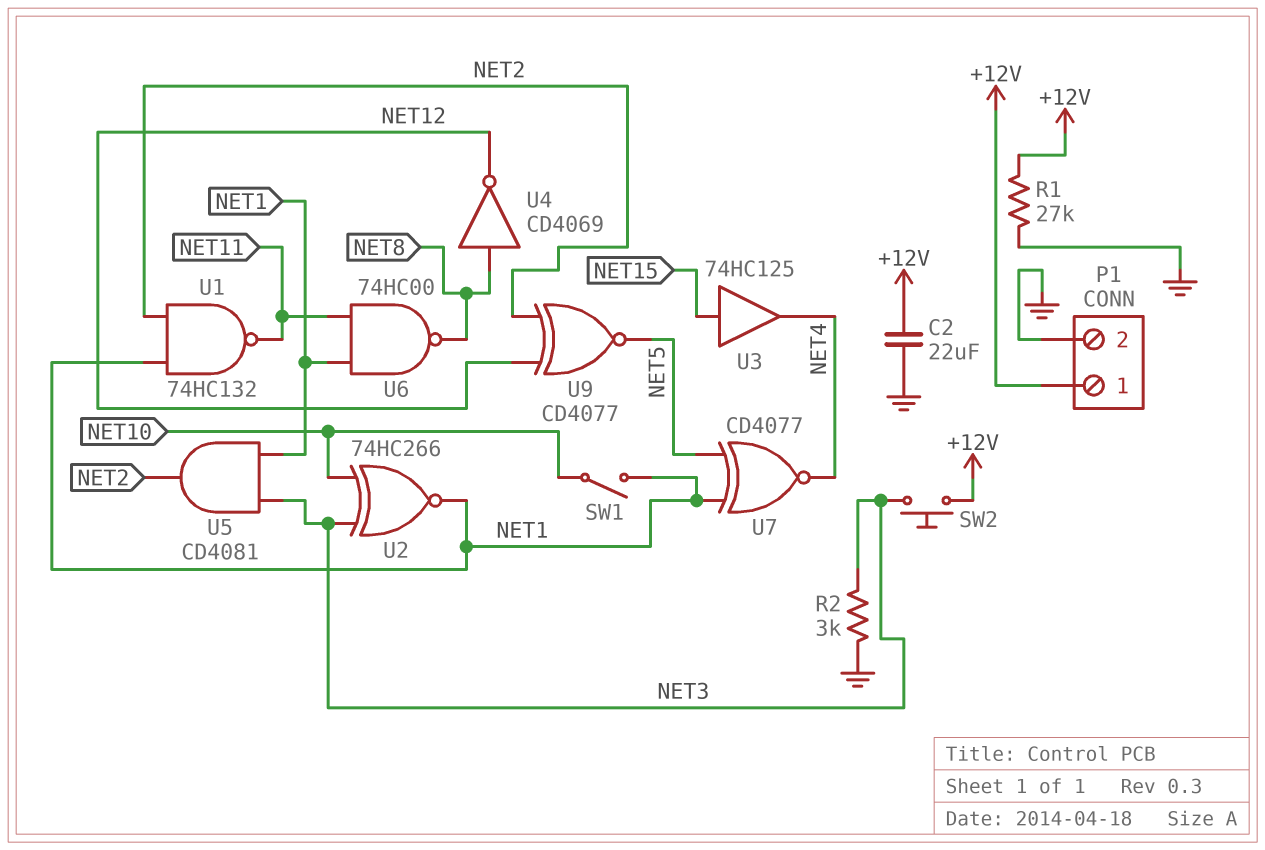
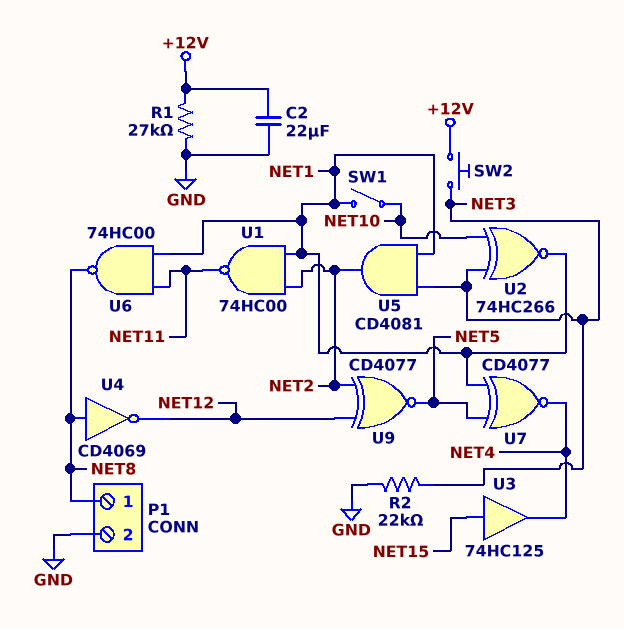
P1 pin 1: +12V -> NET8
R2: 3k (GND, NET3) -> 22k (GND, NET3)
U1: NAND 74HC132 (in NET1, in NET2, out NET11) -> NAND 74HC00 (in NET1, in NET2, out NET11)

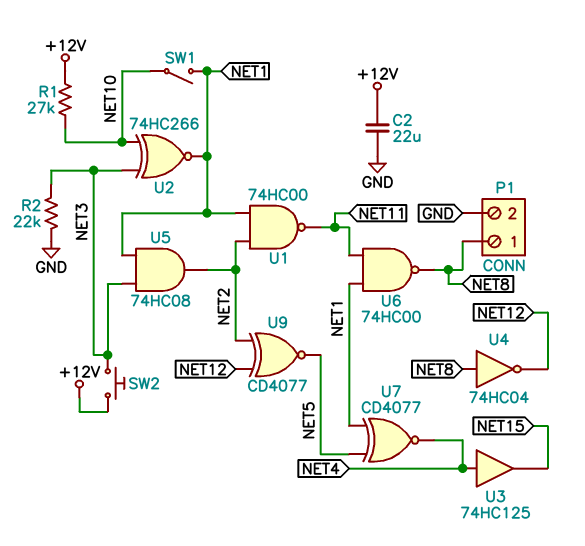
R1: 27k (+12V, GND) -> 27k (+12V, NET10)
U3: buffer 74HC125 (in NET15, out NET4) -> buffer 74HC125 (in NET4, out NET15)
U4: NOT CD4069 (in NET8, out NET12) -> NOT 74HC04 (in NET8, out NET12)
U5: AND CD4081 (in NET1, in NET3, out NET2) -> AND 74HC08 (in NET1, in NET3, out NET2)

